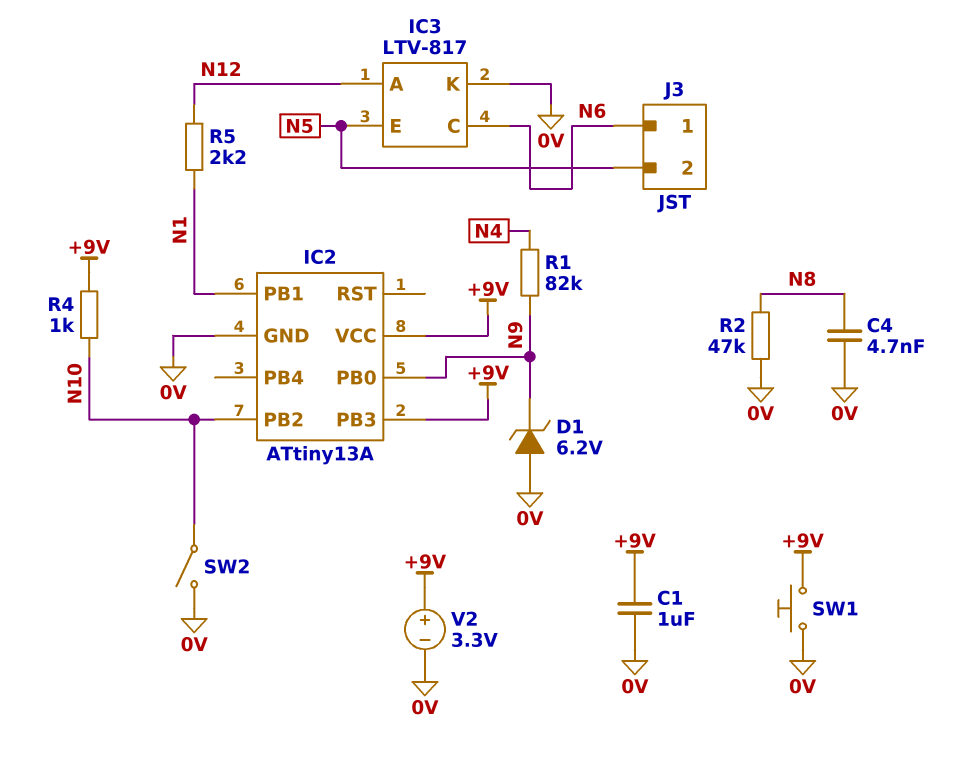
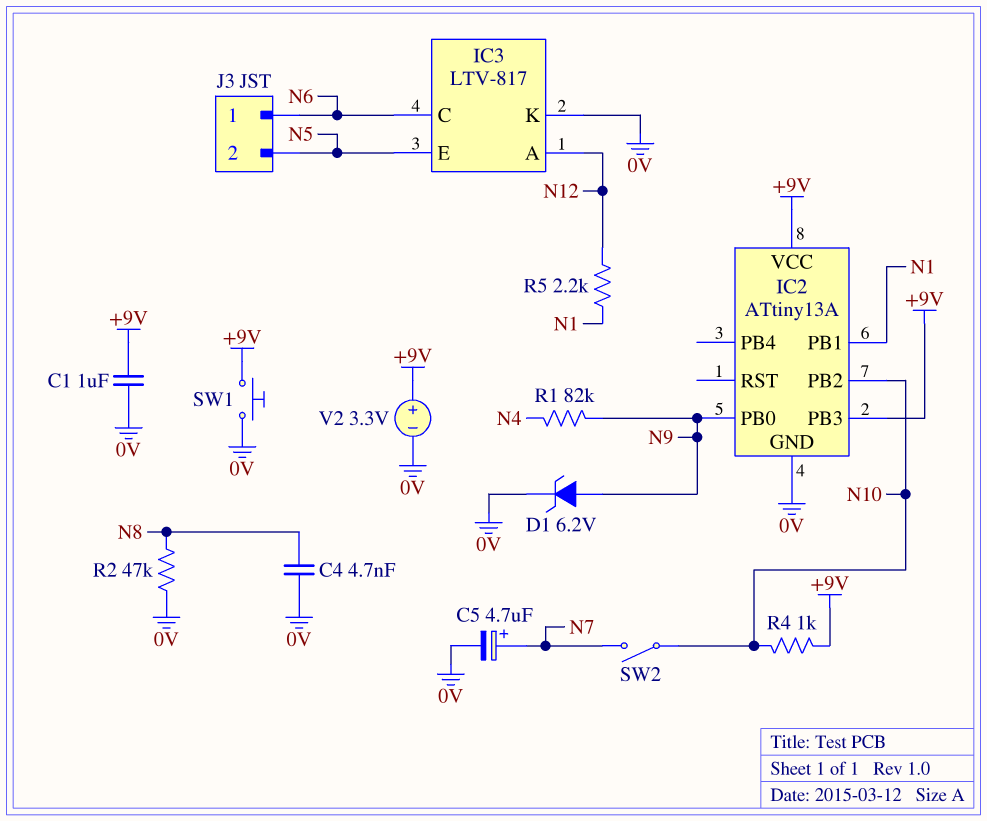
C5: none -> 4.7uF (plus N7, minus 0V)
D1: zener 6.2V (A 0V, K N9) -> zener 6.2V (A N9, K 0V)
SW2: switch (0V, N10) -> switch (N7, N10)

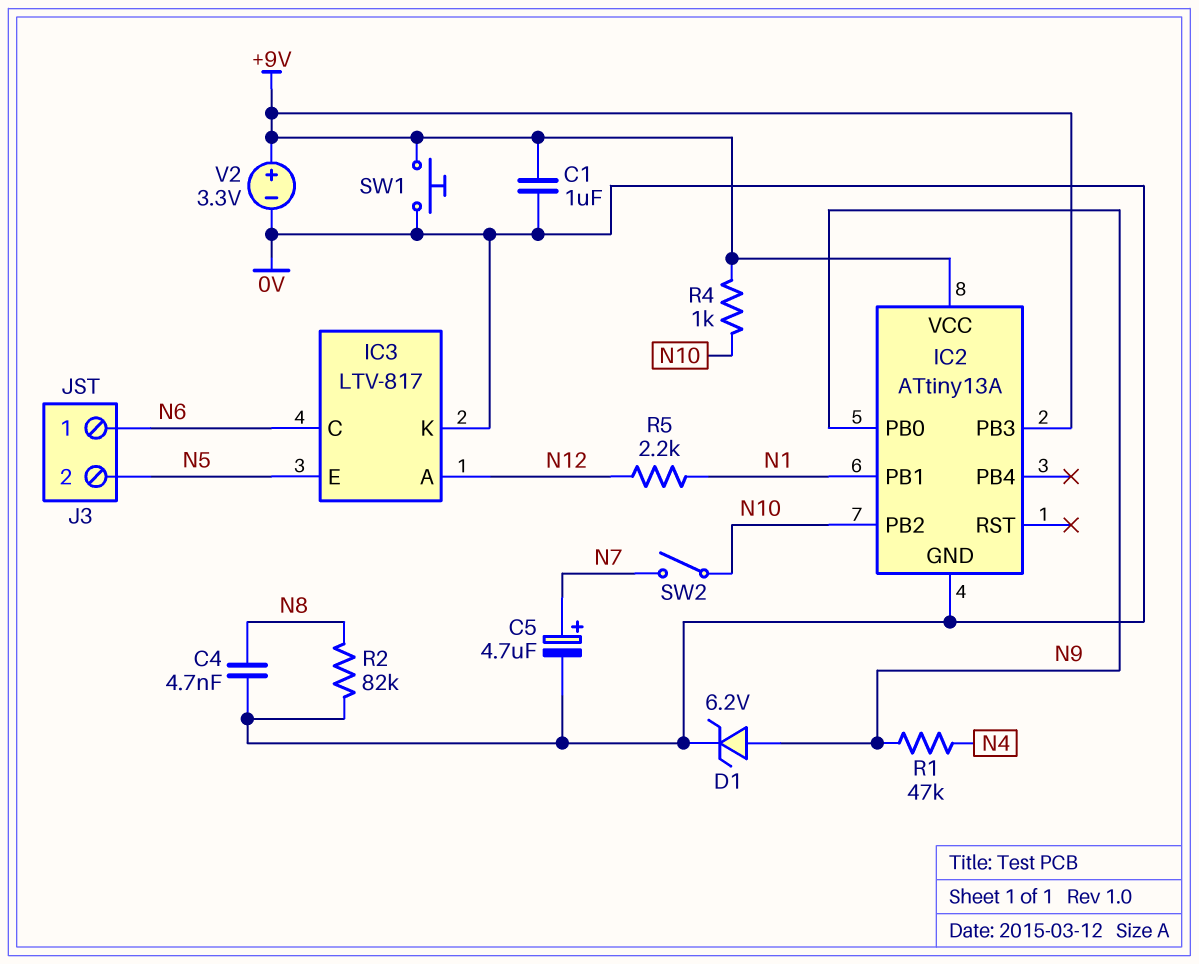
R1: 82k (N4, N9) -> 47k (N4, N9)
R2: 47k (0V, N8) -> 82k (0V, N8)

